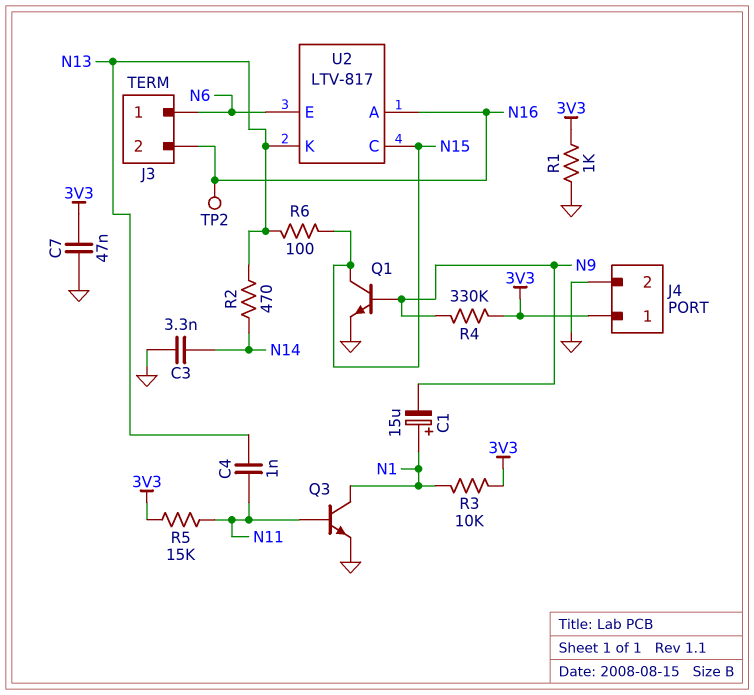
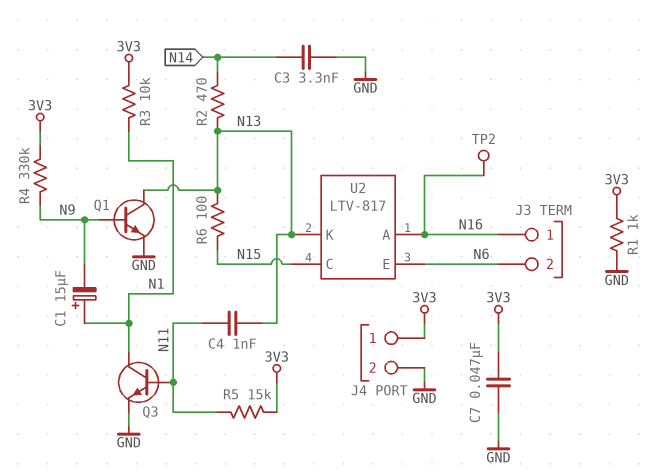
J3 pin 1: N6 -> N16
J3 pin 2: N16 -> N6
Q1: NPN (B N9, C N15, E GND) -> NPN (B N9, C N13, E GND)

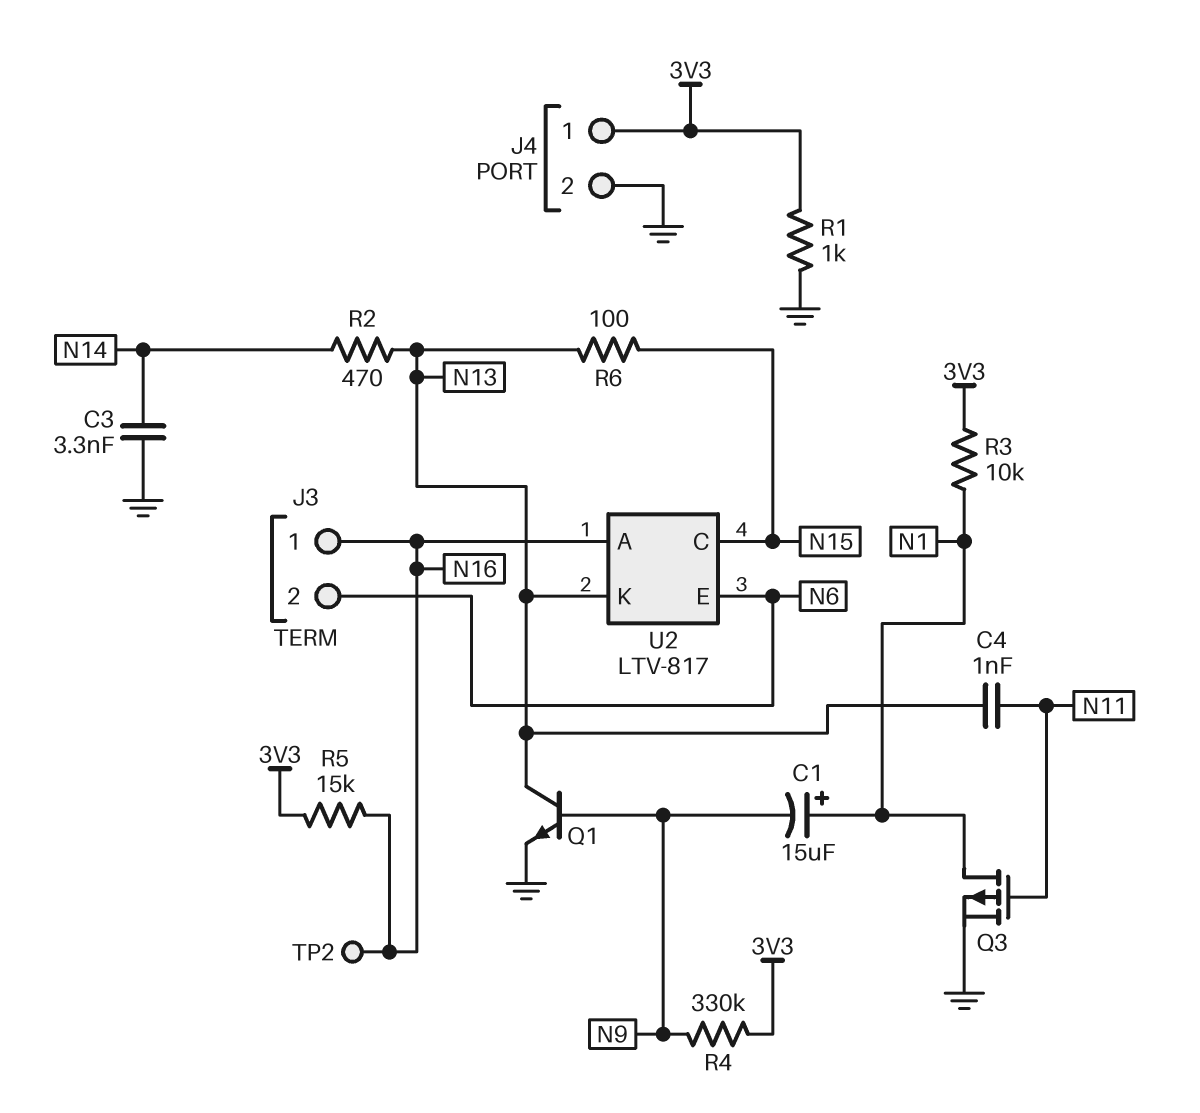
C7: 47nF (3V3, GND) -> none
Q3: NPN (B N11, C N1, E GND) -> PMOS (G N11, D N1, S GND)
R5: 15k (3V3, N11) -> 15k (3V3, N16)

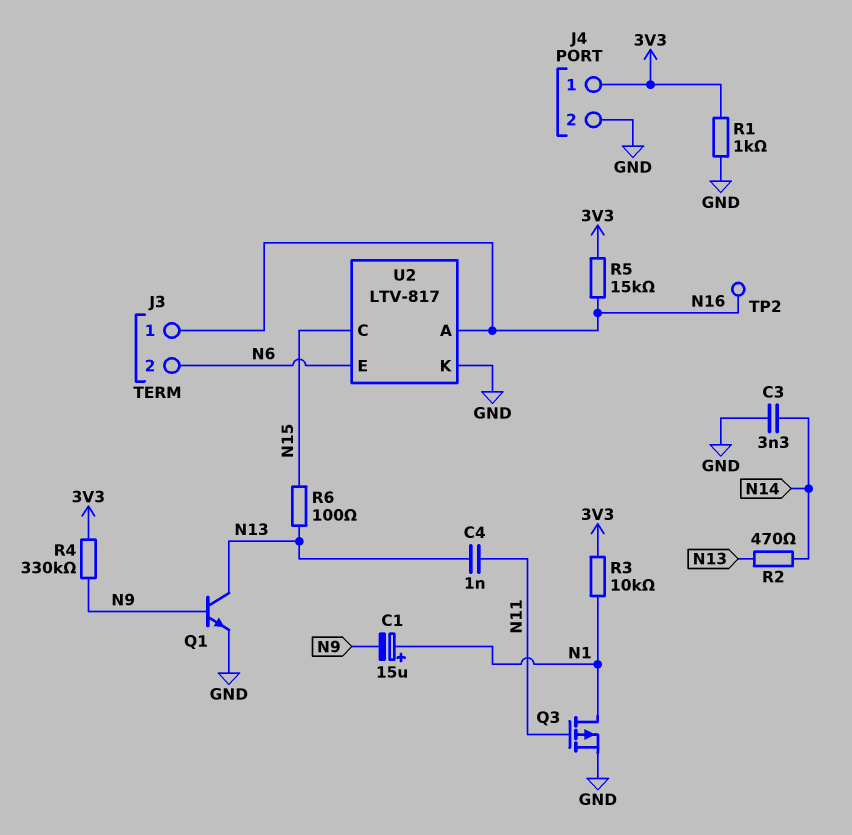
U2 pin K: N13 -> GND

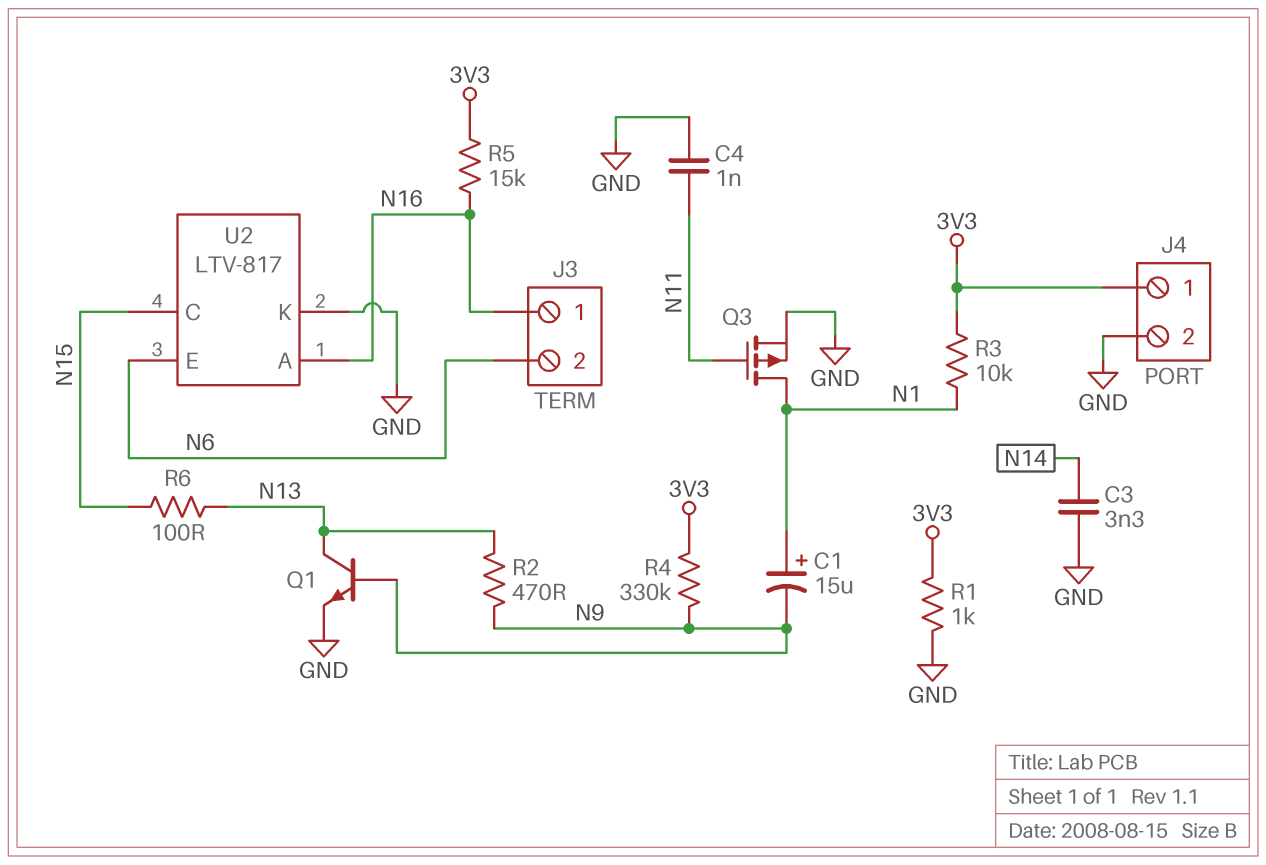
C4: 1nF (N11, N13) -> 1nF (GND, N11)
R2: 470 (N13, N14) -> 470 (N9, N13)
TP2: test point (N16) -> none

